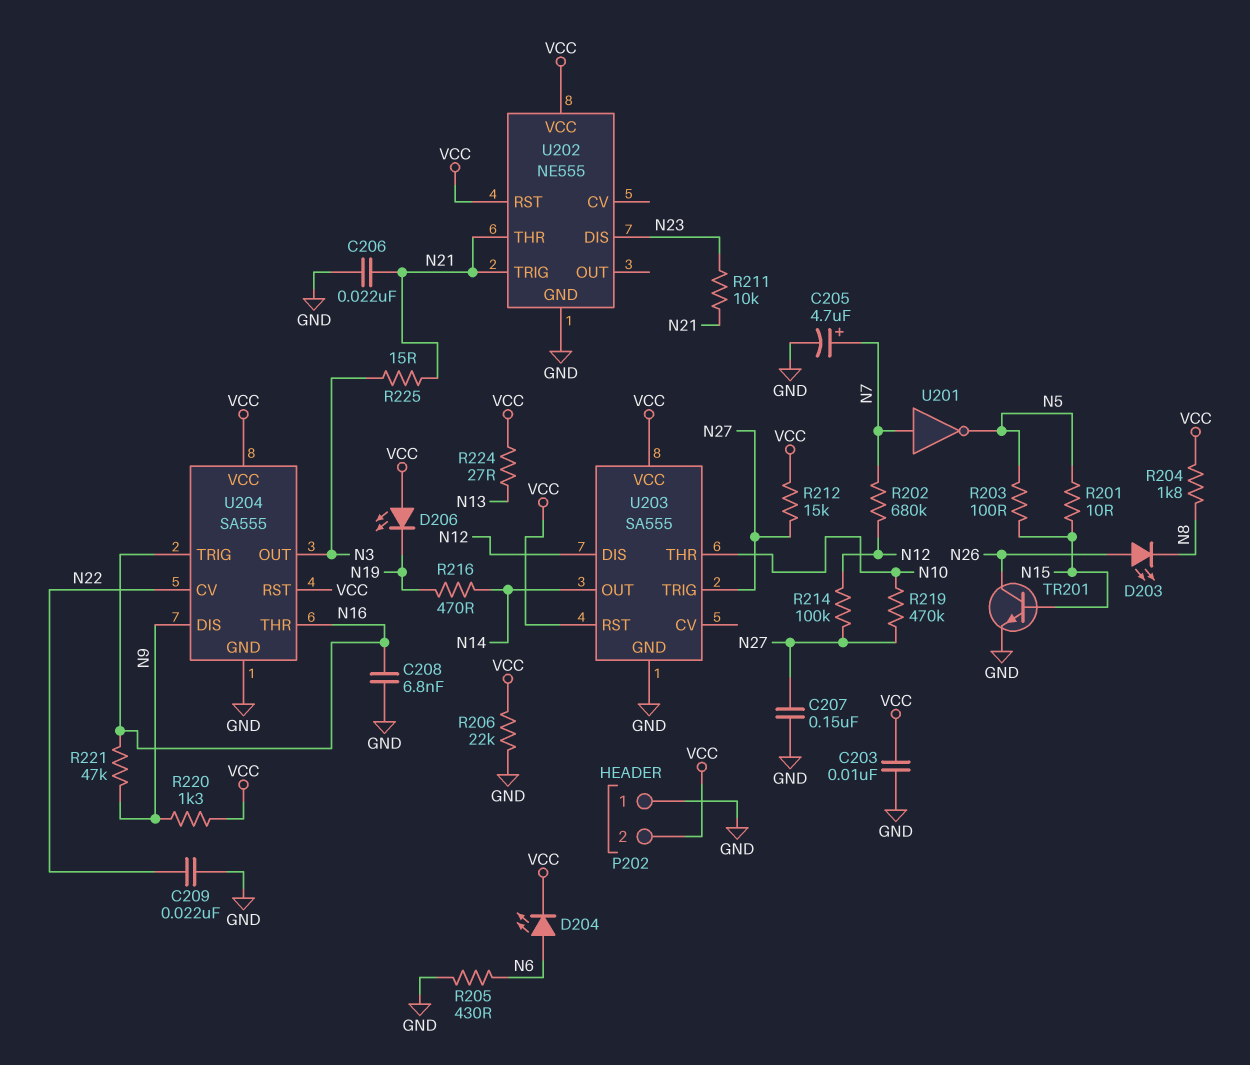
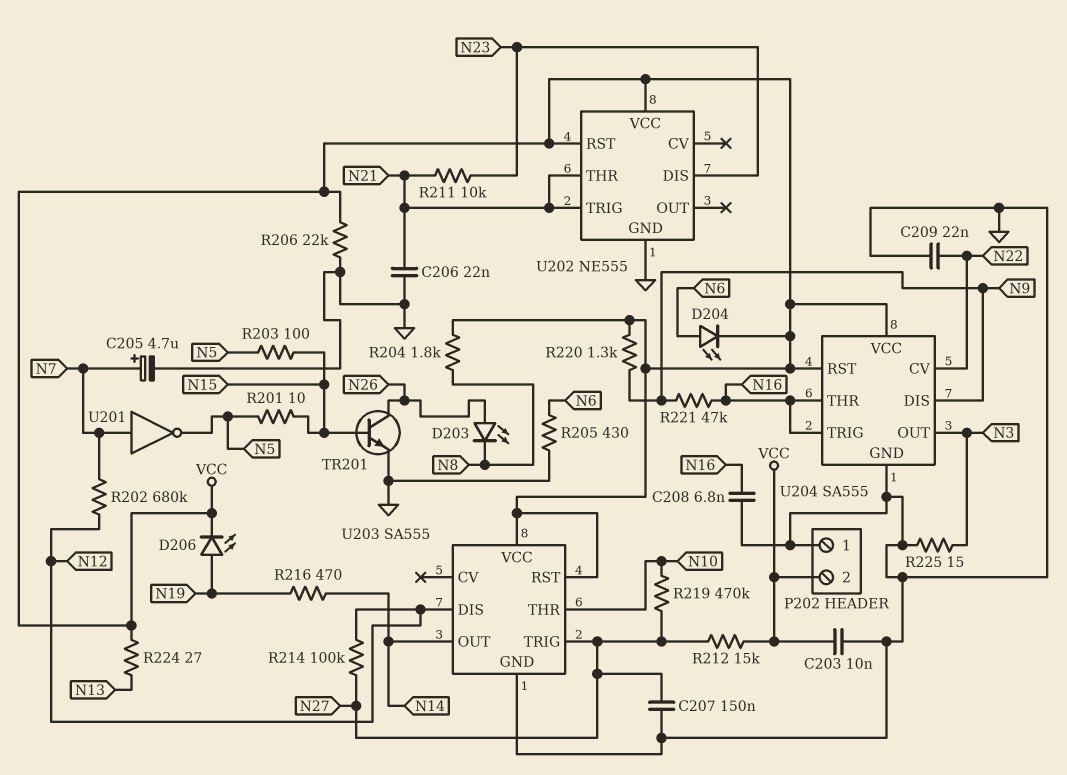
D206: LED (A VCC, K N19) -> LED (A N19, K VCC)
R225: 15 (N3, N21) -> 15 (GND, N3)

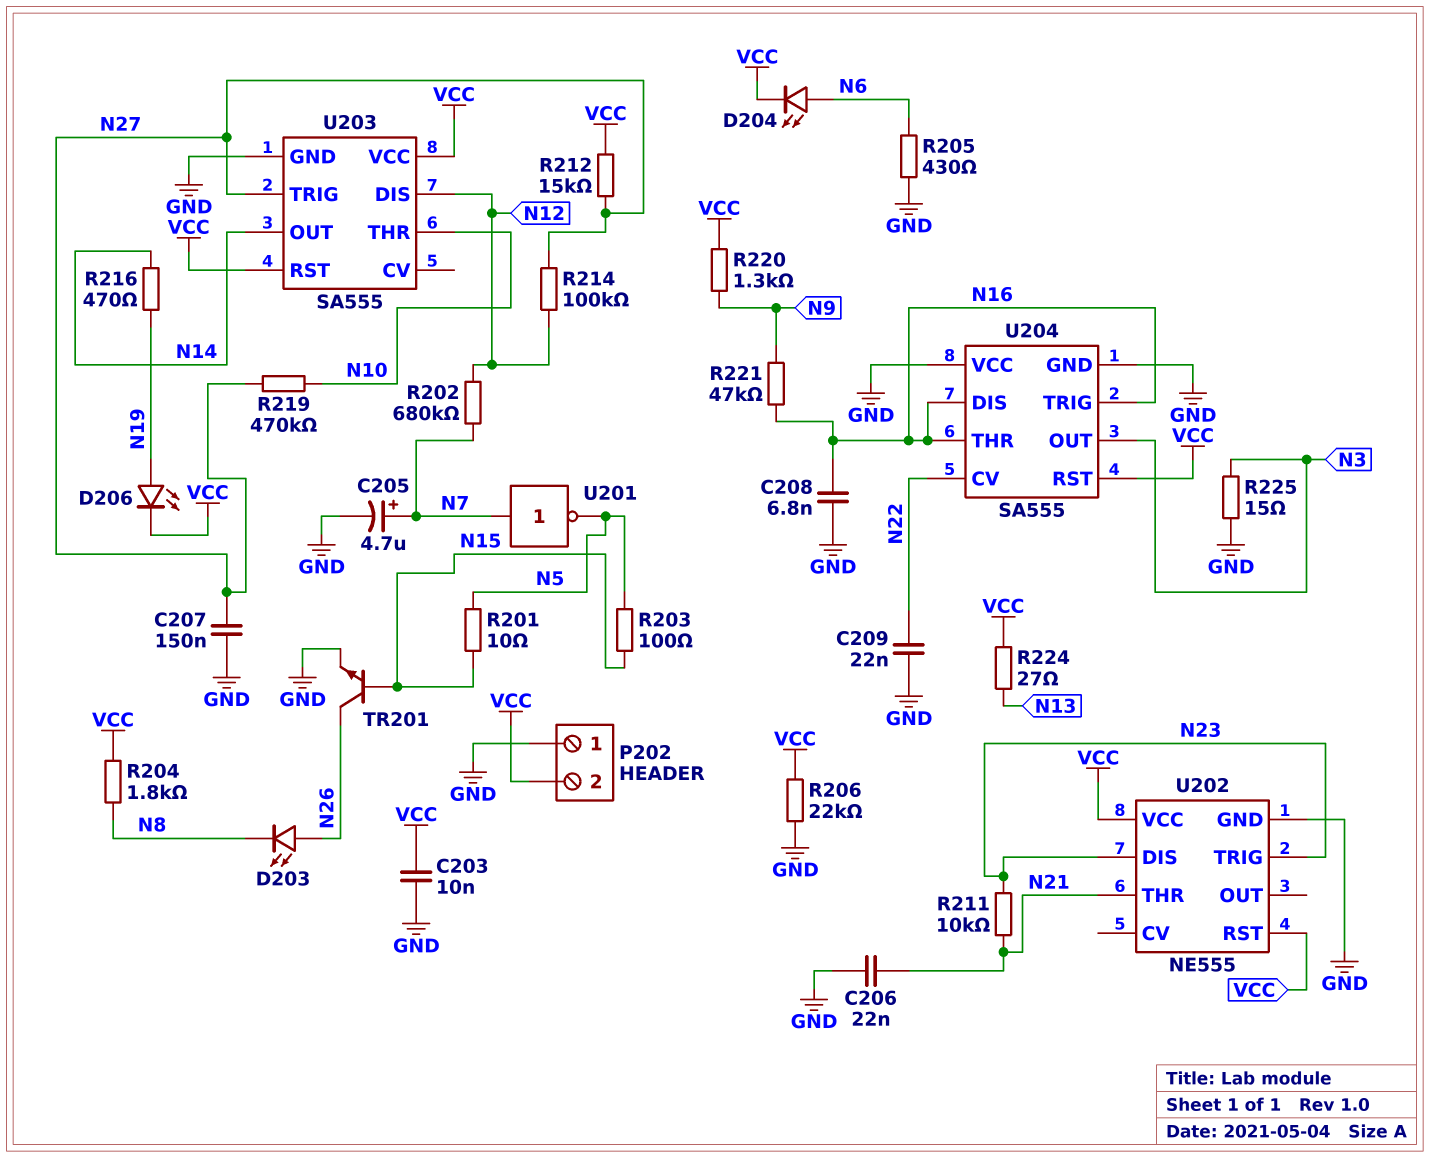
U202 pin TRIG: N21 -> N23
U204 pin DIS: N9 -> N16
U204 pin VCC: VCC -> GND

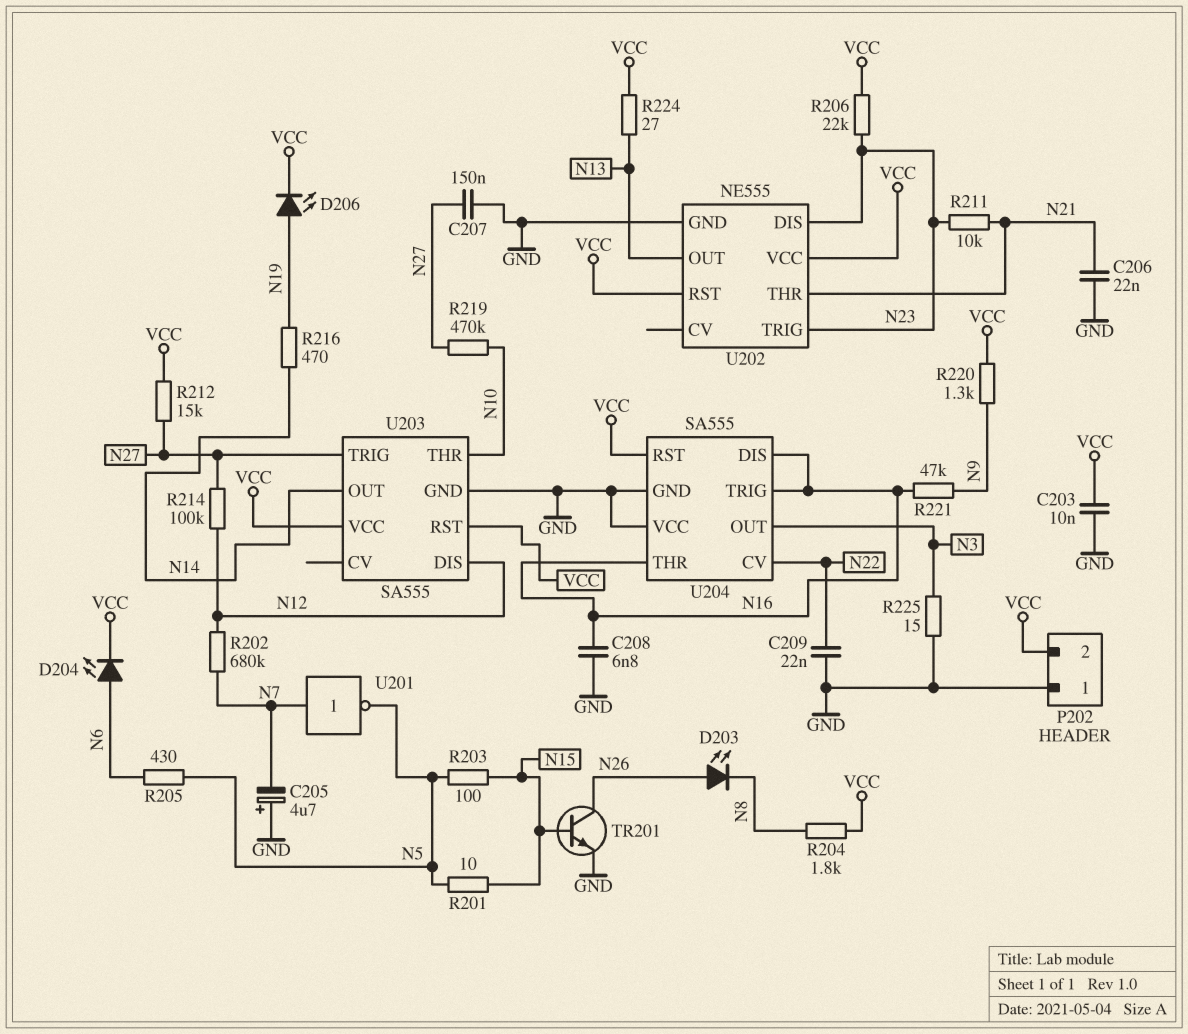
C205: 4.7uF (plus N7, minus GND) -> 4.7uF (plus GND, minus N7)
R205: 430 (GND, N6) -> 430 (N5, N6)
R206: 22k (GND, VCC) -> 22k (N23, VCC)
U202 pin OUT: none -> N13

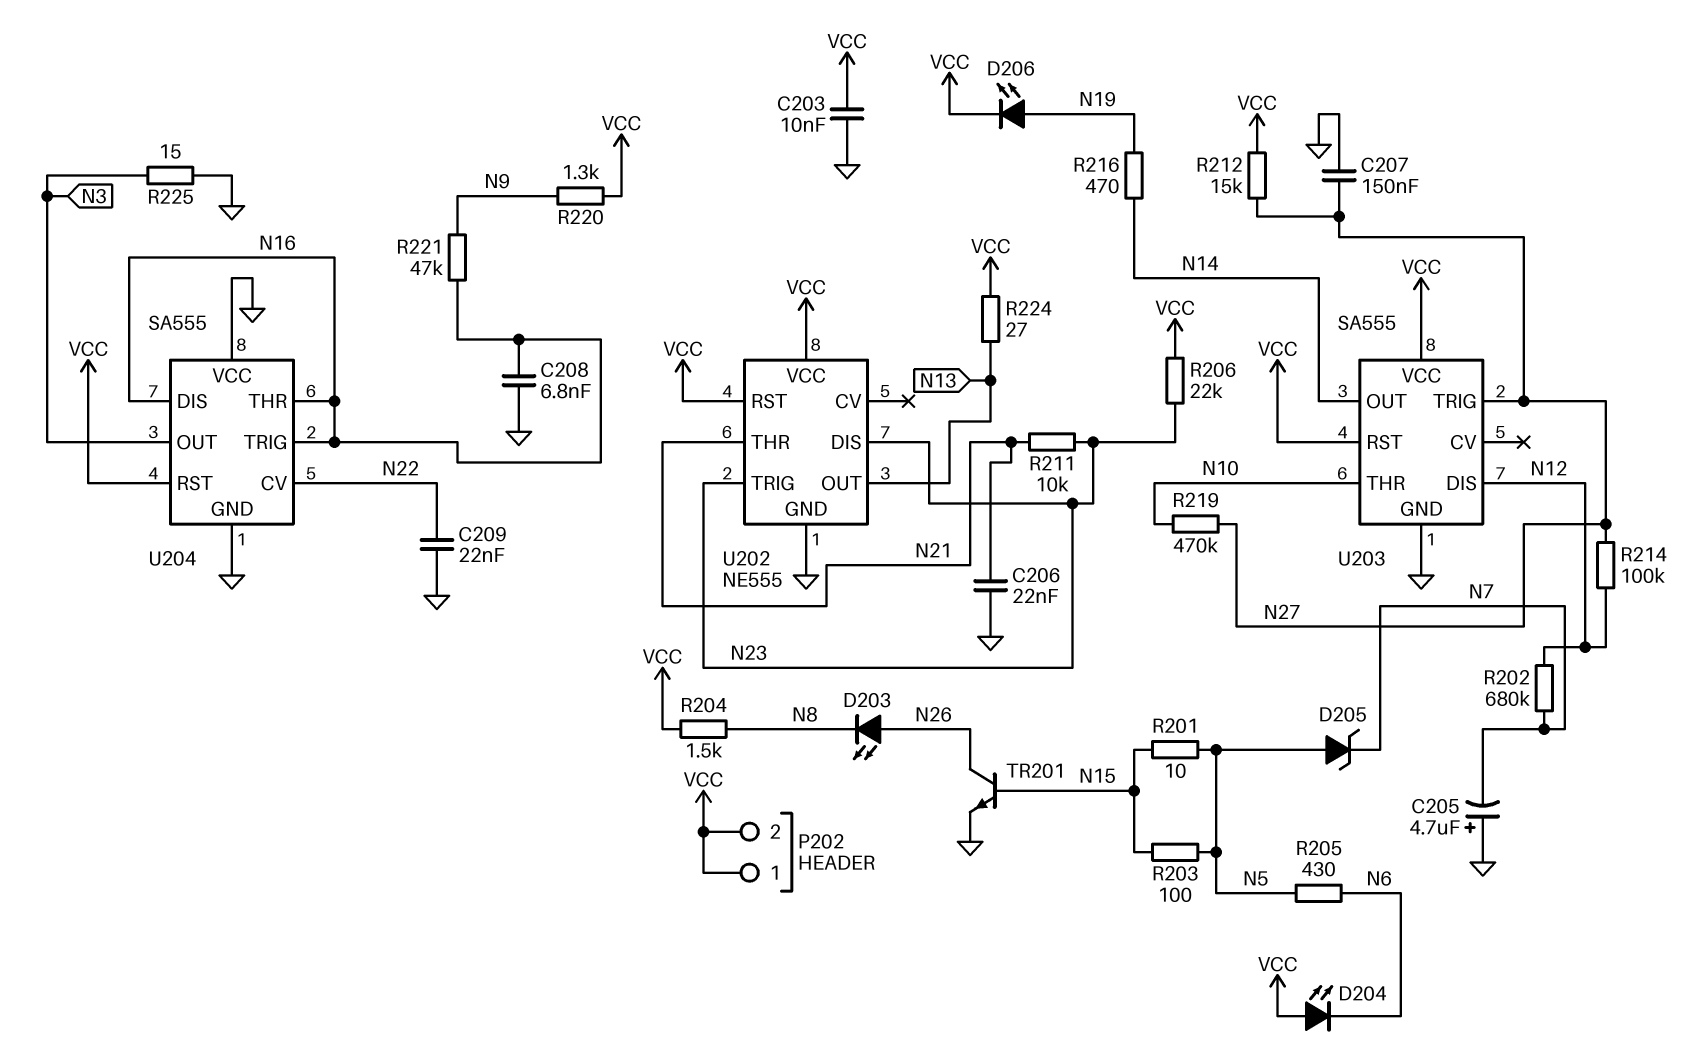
D204: LED (A N6, K VCC) -> LED (A VCC, K N6)
D205: none -> zener (A N5, K N7)
P202 pin 1: GND -> VCC
R204: 1.8k (N8, VCC) -> 1.5k (N8, VCC)
U201: NOT (in N7, out N5) -> none

